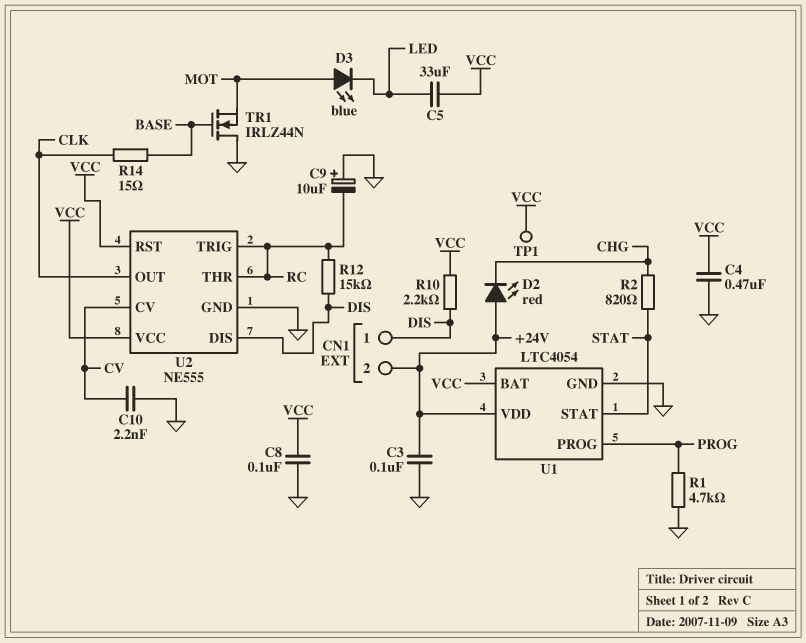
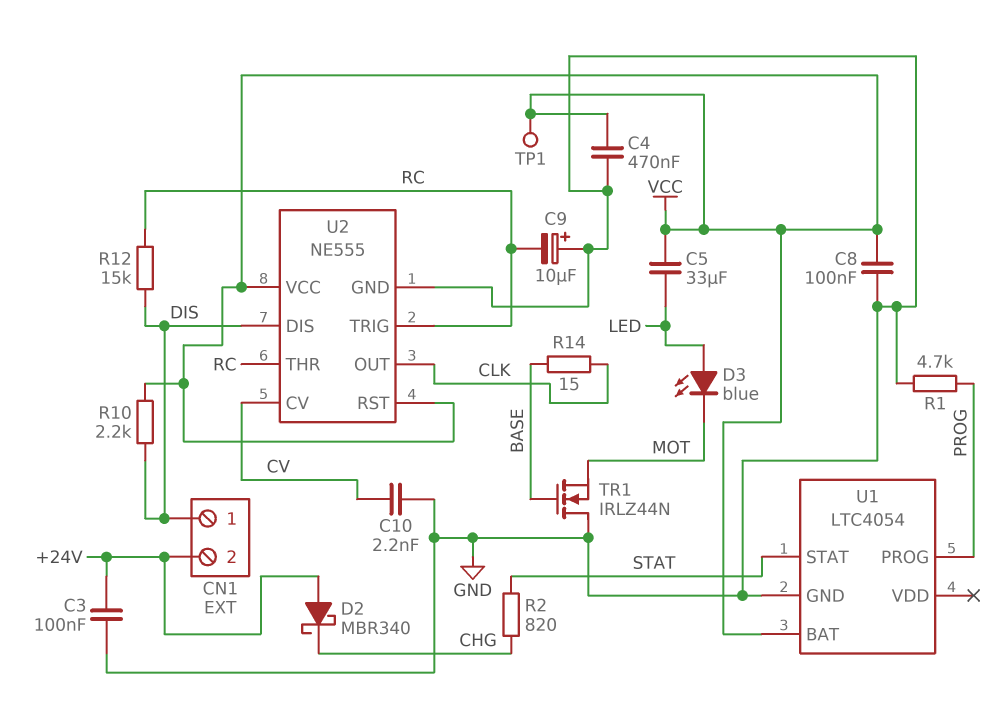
D2: LED red (A +24V, K CHG) -> schottky MBR340 (A +24V, K CHG)
D3: LED blue (A MOT, K LED) -> LED blue (A LED, K MOT)
U1 pin VDD: +24V -> none

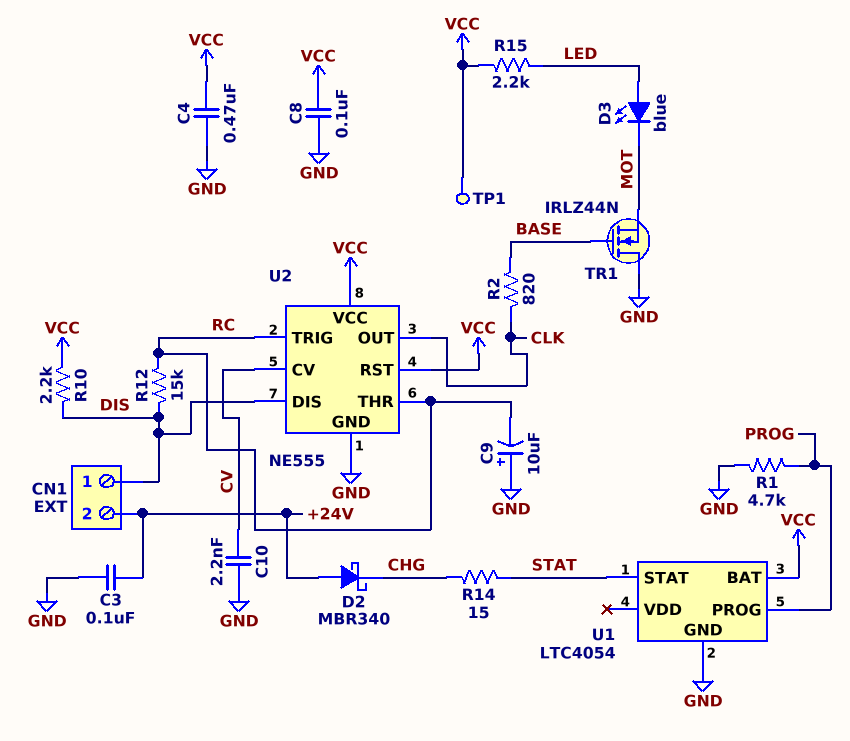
C5: 33uF (LED, VCC) -> none
R2: 820 (CHG, STAT) -> 820 (BASE, CLK)
R14: 15 (BASE, CLK) -> 15 (CHG, STAT)
R15: none -> 2.2k (LED, VCC)

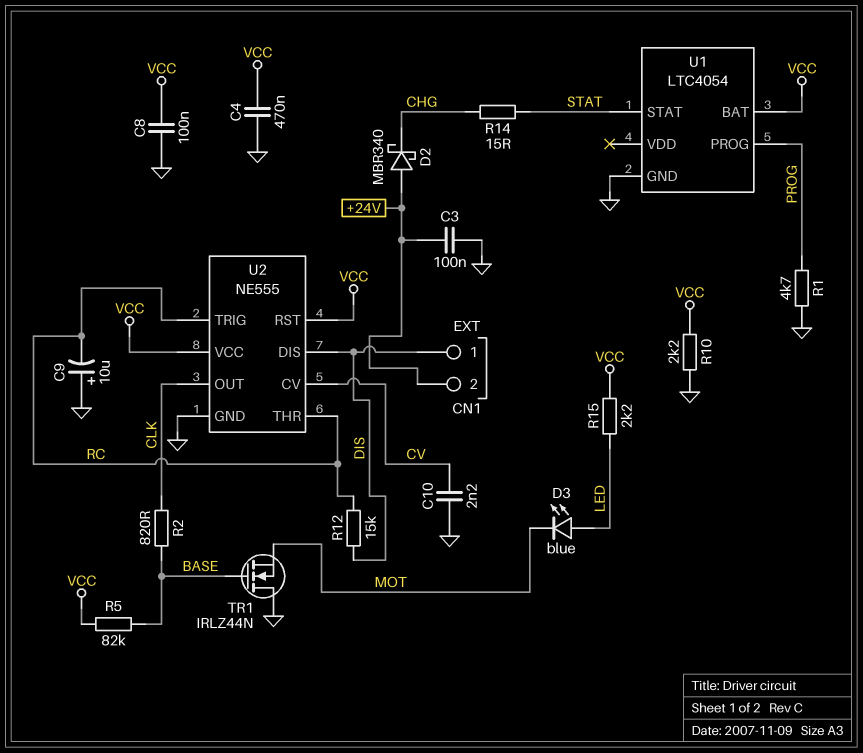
R5: none -> 82k (BASE, VCC)
R10: 2.2k (DIS, VCC) -> 2.2k (GND, VCC)
TP1: test point (VCC) -> none

